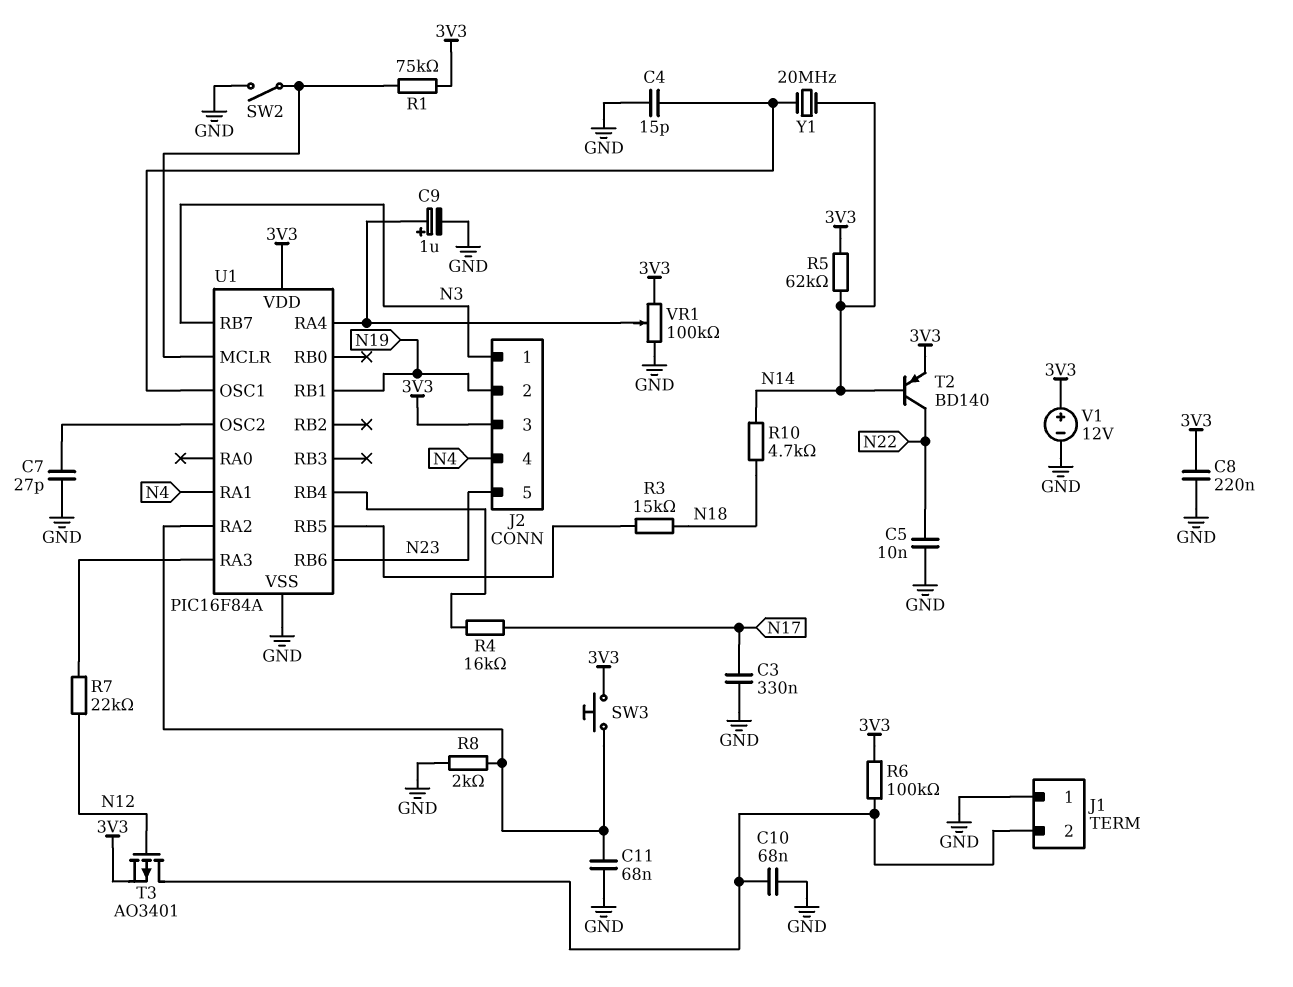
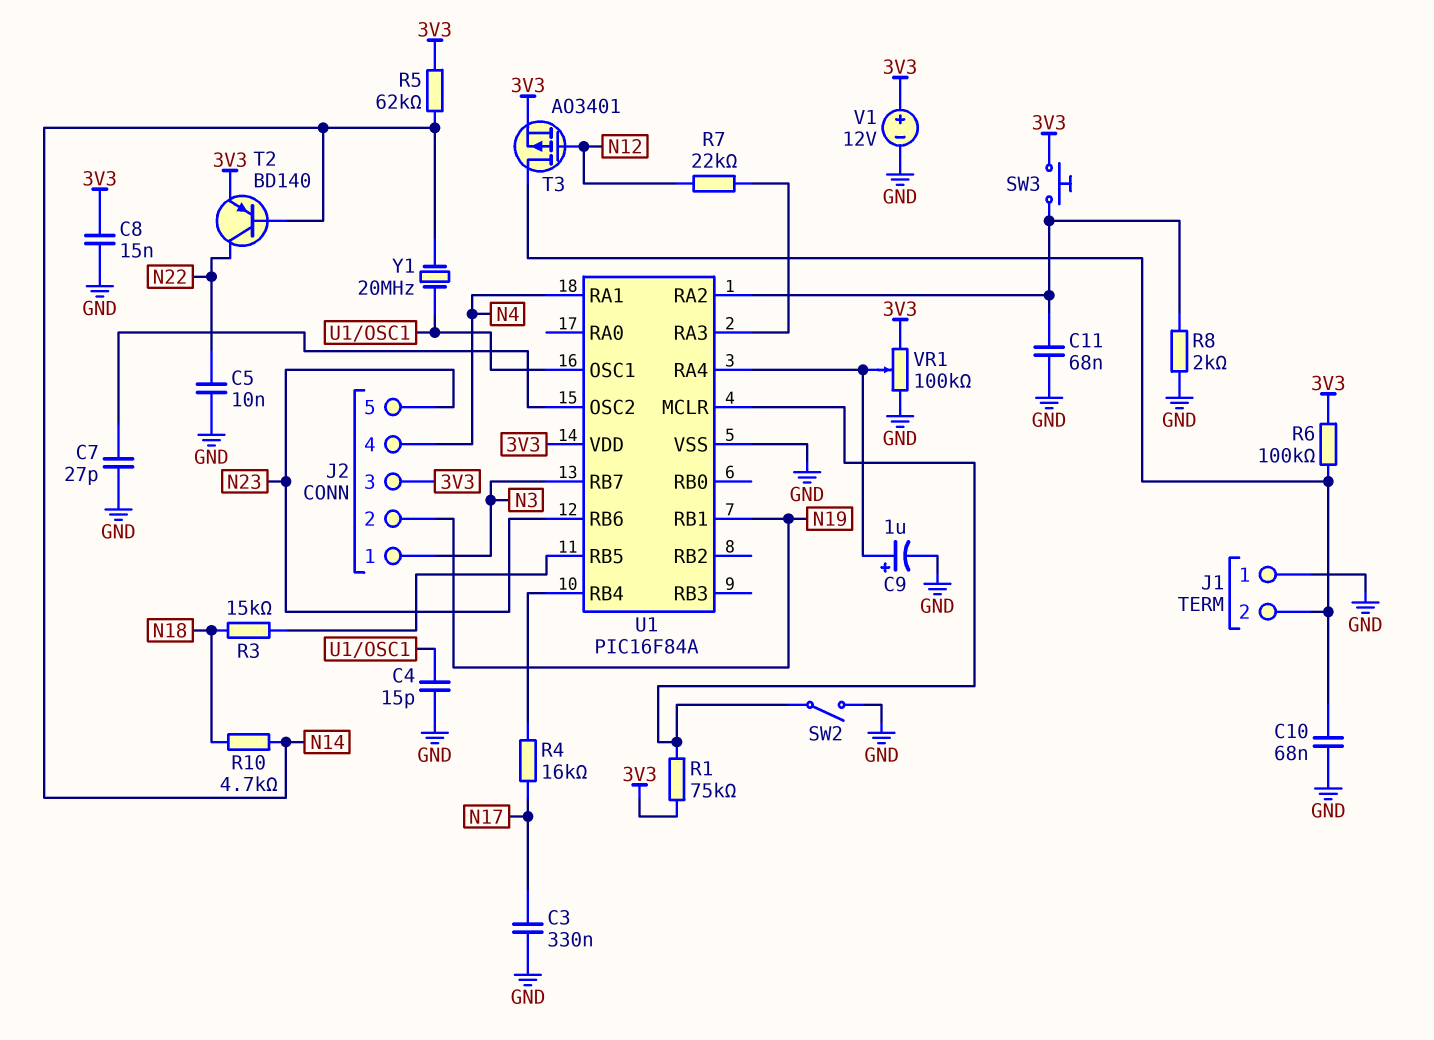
C8: 220nF (3V3, GND) -> 15nF (3V3, GND)

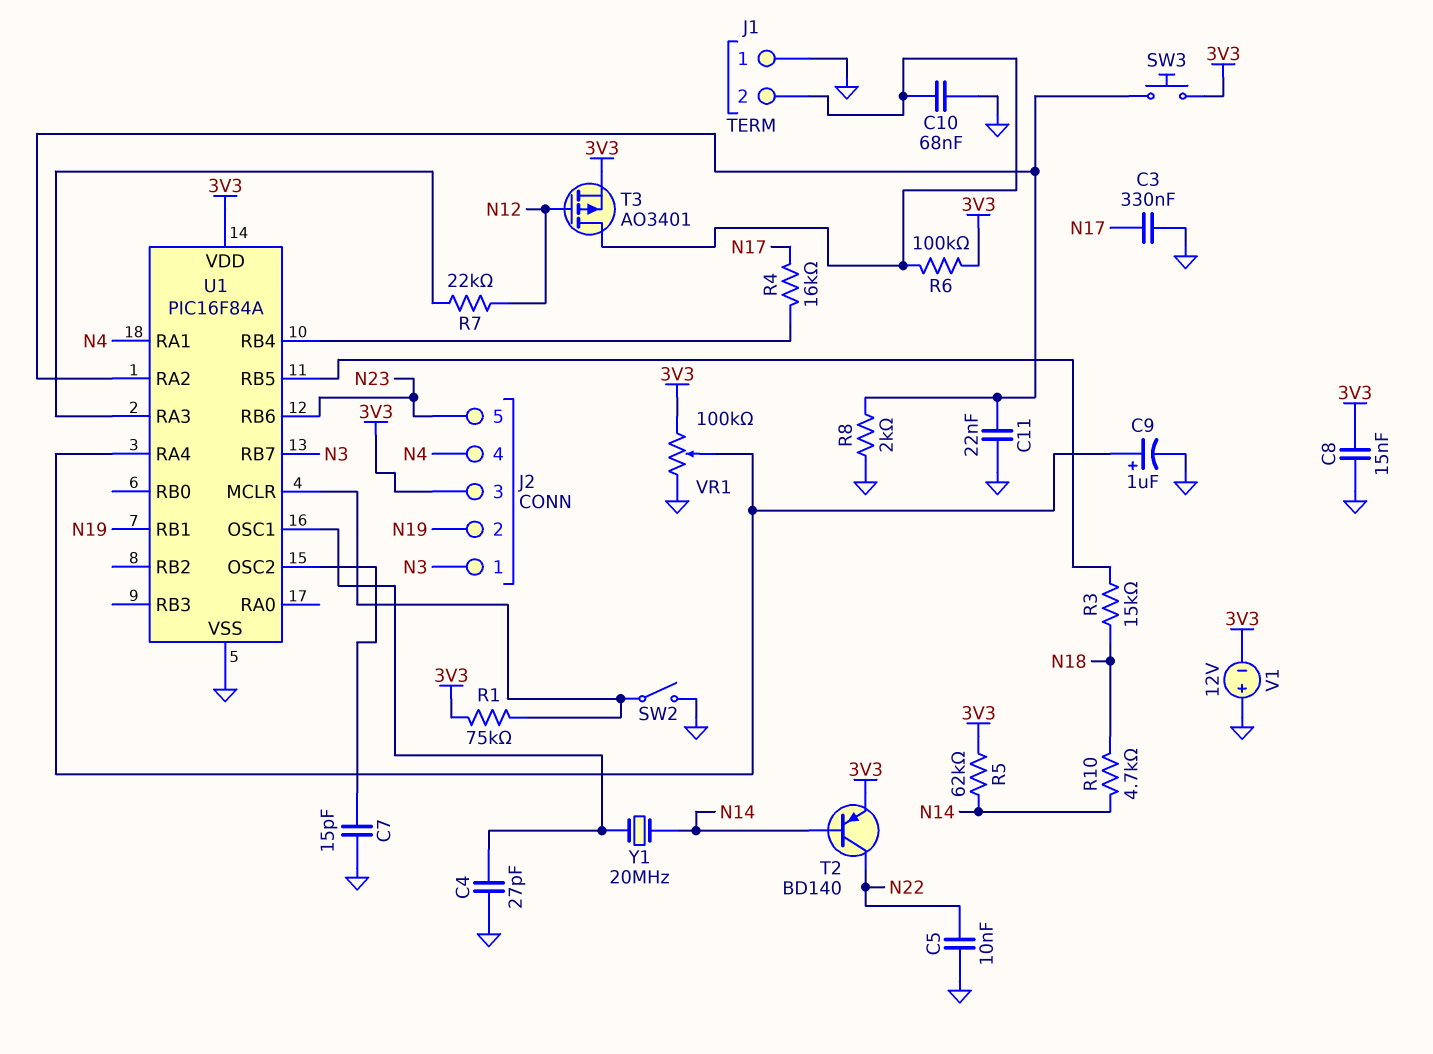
C4: 15pF (GND, U1/OSC1) -> 27pF (GND, U1/OSC1)
C7: 27pF (GND, U1/OSC2) -> 15pF (GND, U1/OSC2)
C11: 68nF (GND, U1/RA2) -> 22nF (GND, U1/RA2)
V1: 12V (plus 3V3, minus GND) -> 12V (plus GND, minus 3V3)

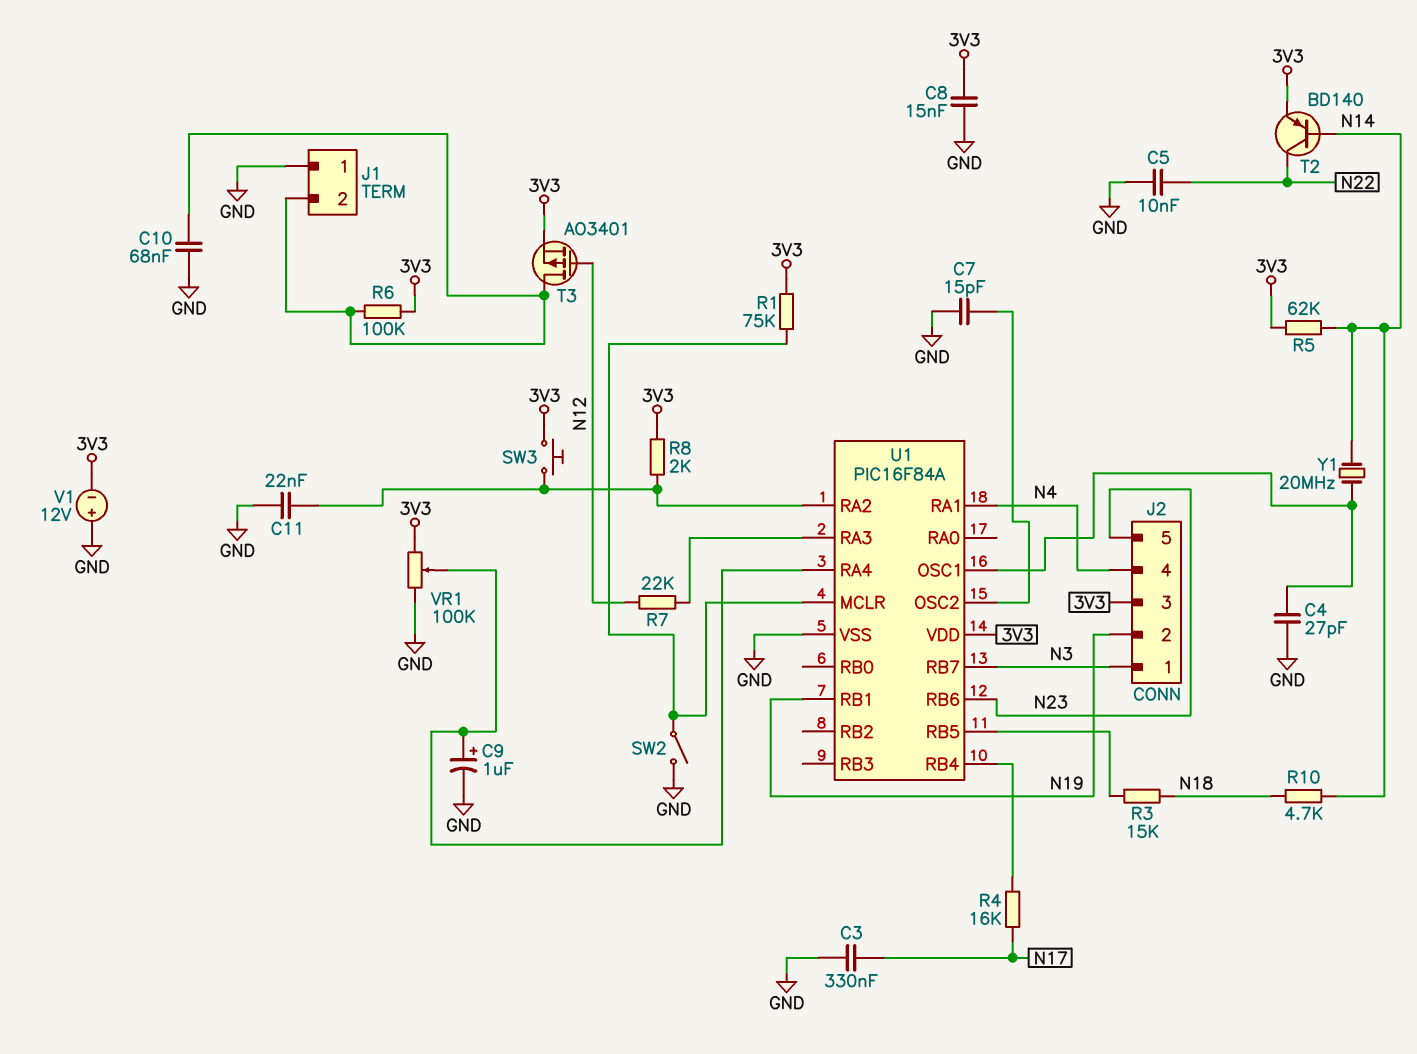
R8: 2k (GND, U1/RA2) -> 2k (3V3, U1/RA2)

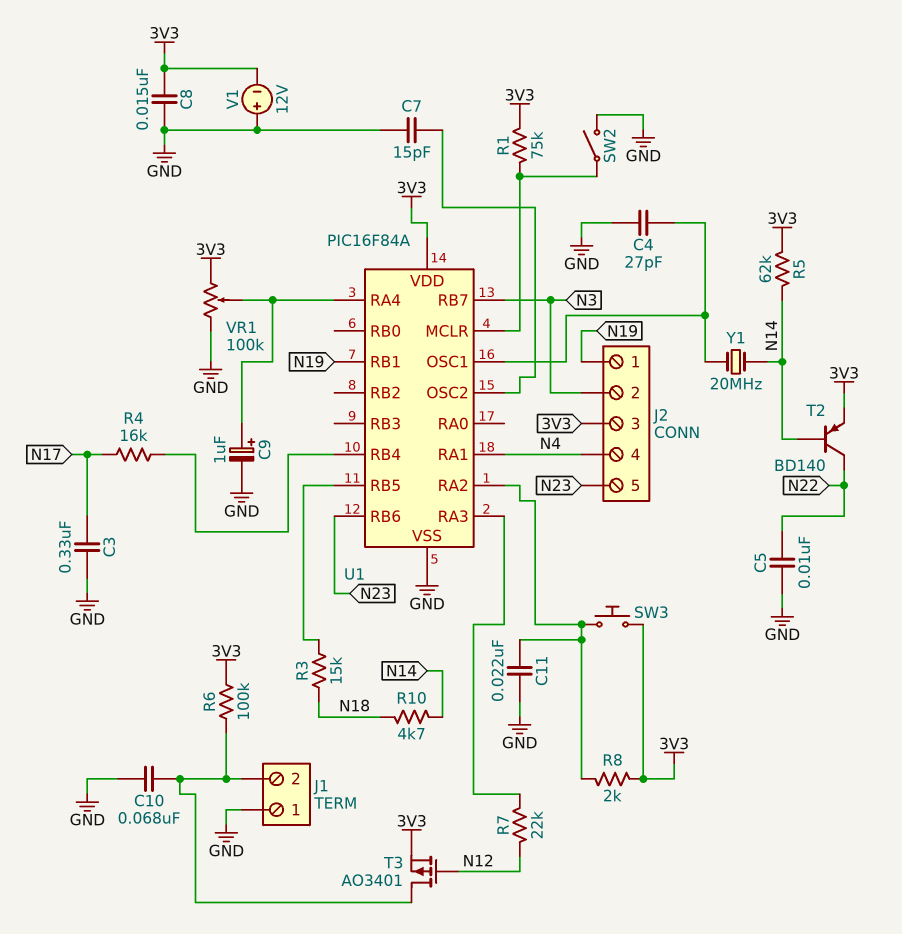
J2 pin 1: N3 -> N19
J2 pin 2: N19 -> N3

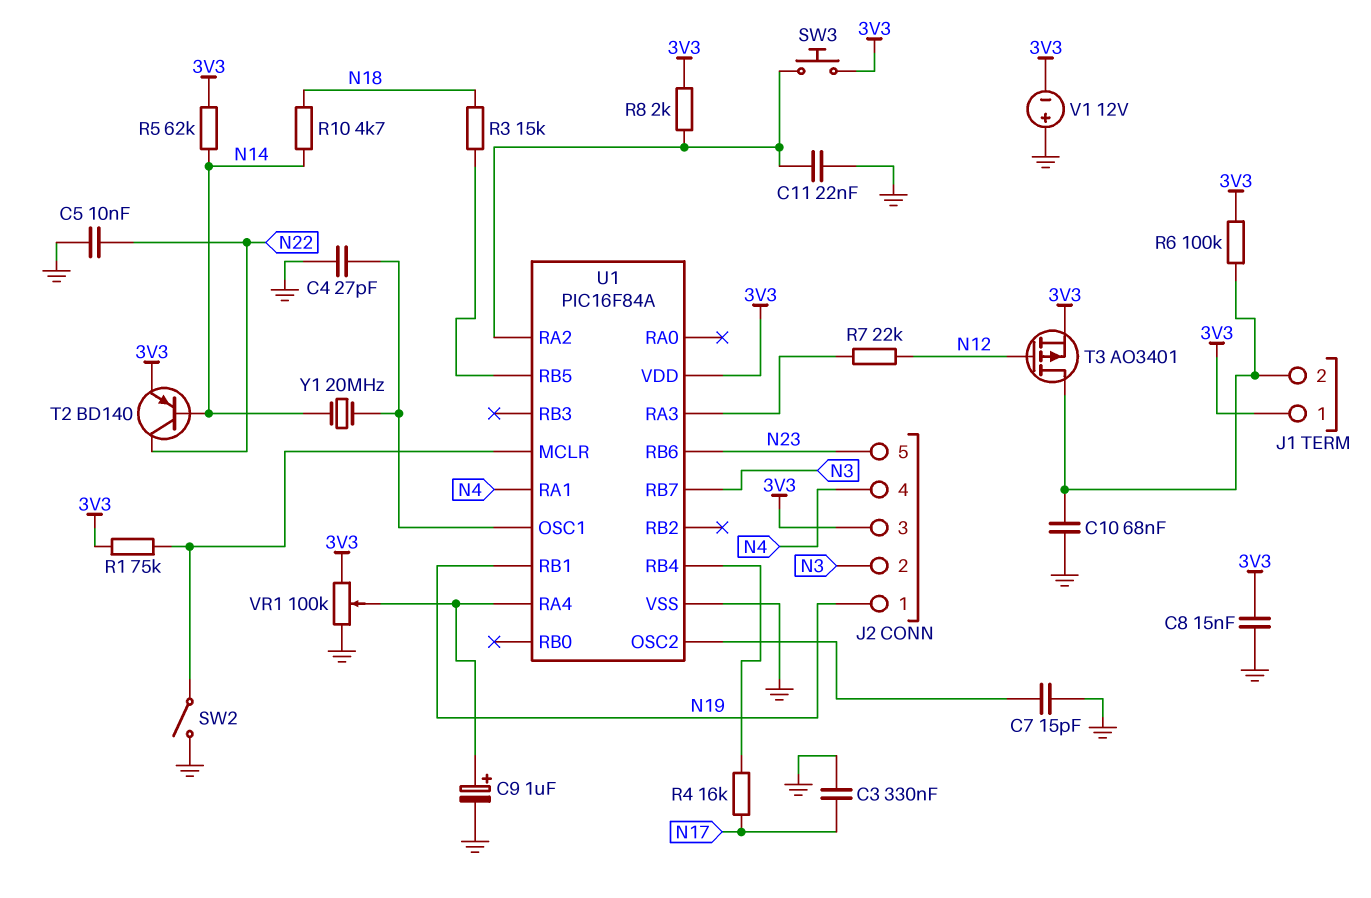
J1 pin 1: GND -> 3V3

